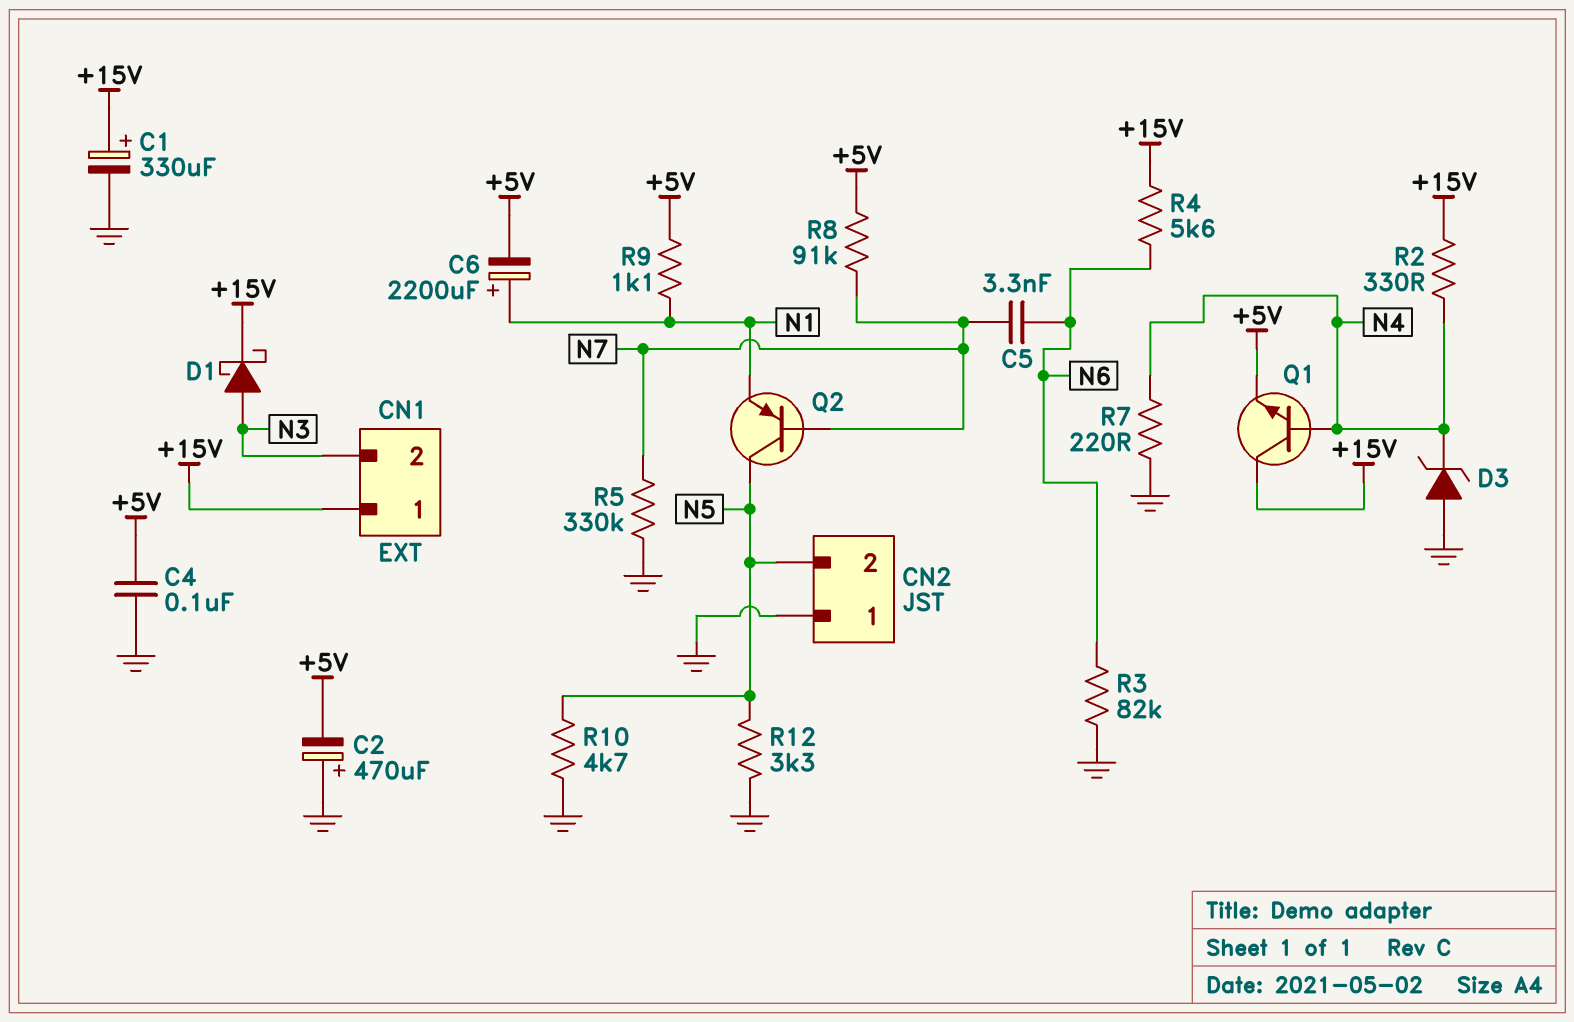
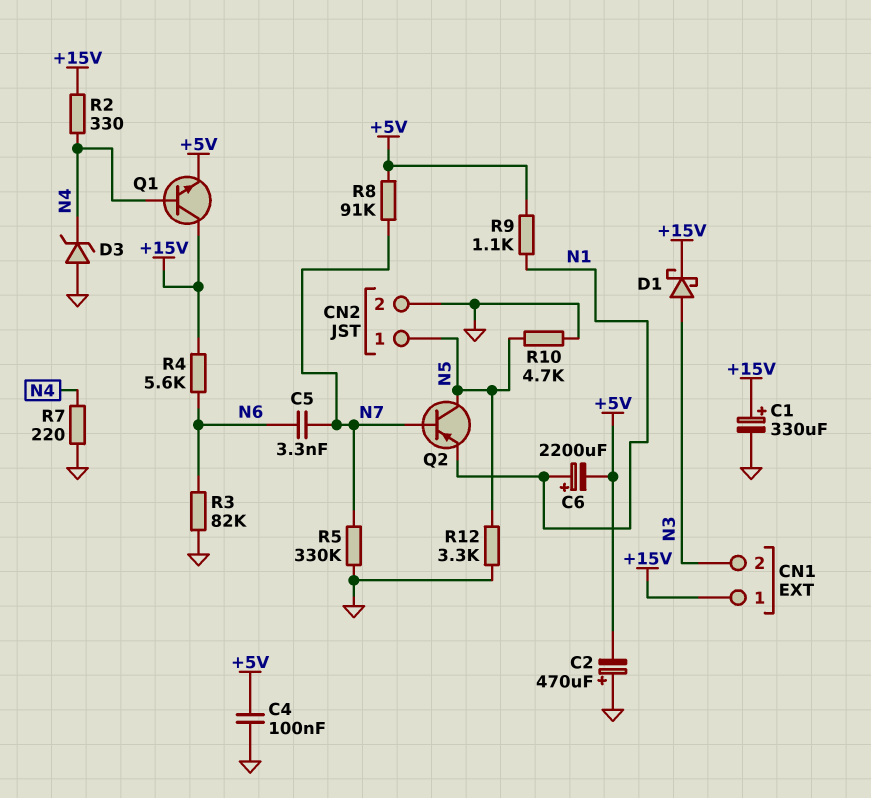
CN2 pin 1: GND -> N5
CN2 pin 2: N5 -> GND

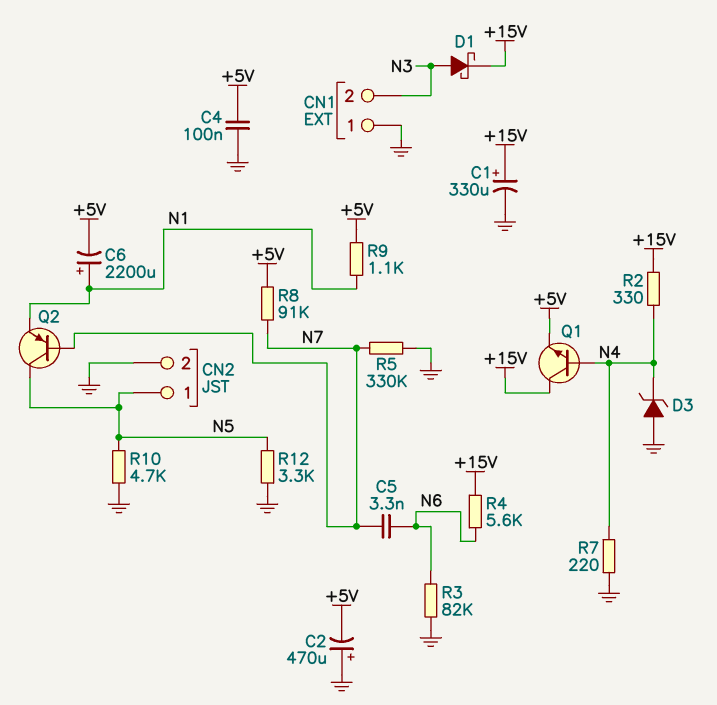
CN1 pin 1: +15V -> GND

